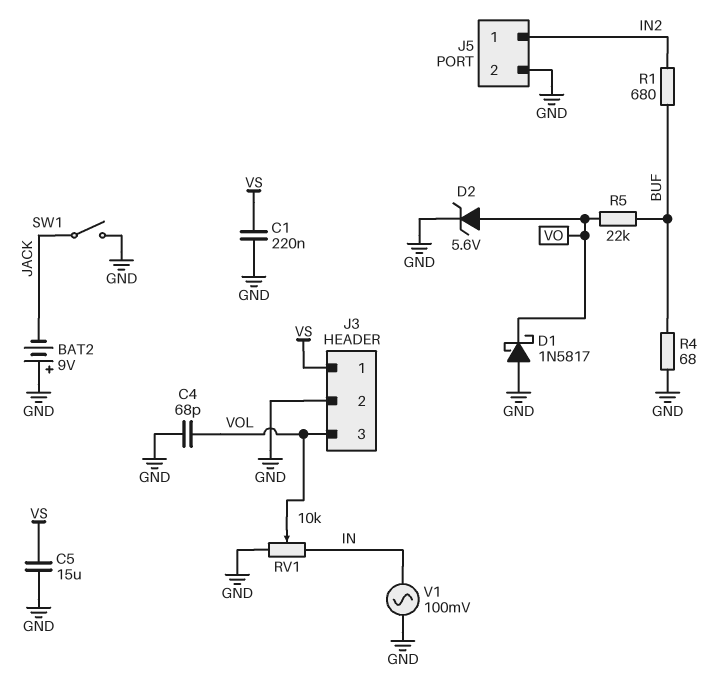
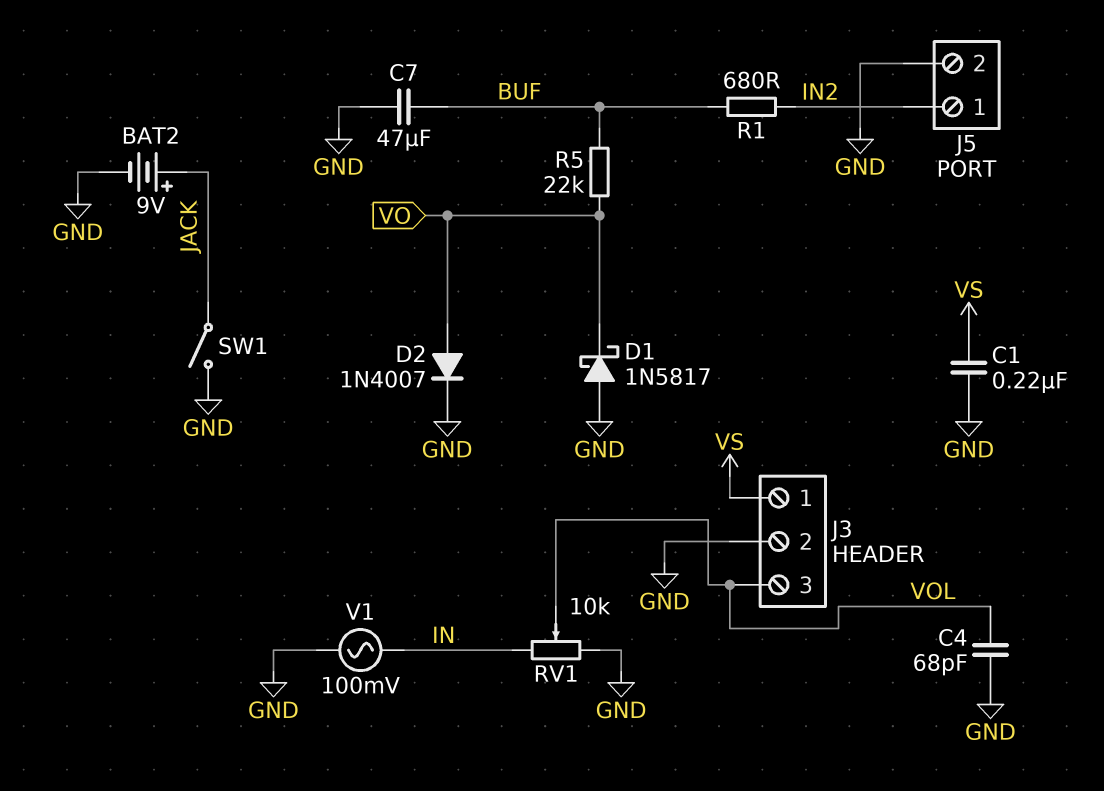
BAT2: 9V (plus GND, minus JACK) -> 9V (plus JACK, minus GND)
C5: 15uF (GND, VS) -> none
C7: none -> 47uF (BUF, GND)
D2: zener 5.6V (A VO, K GND) -> diode 1N4007 (A VO, K GND)
R4: 68 (BUF, GND) -> none

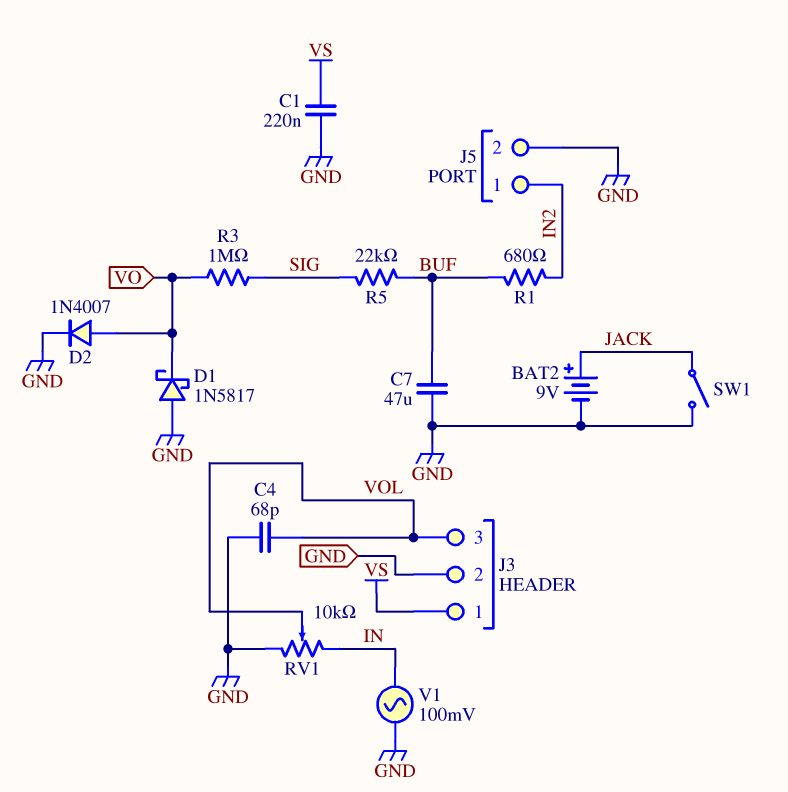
R3: none -> 1M (SIG, VO)
R5: 22k (BUF, VO) -> 22k (BUF, SIG)

